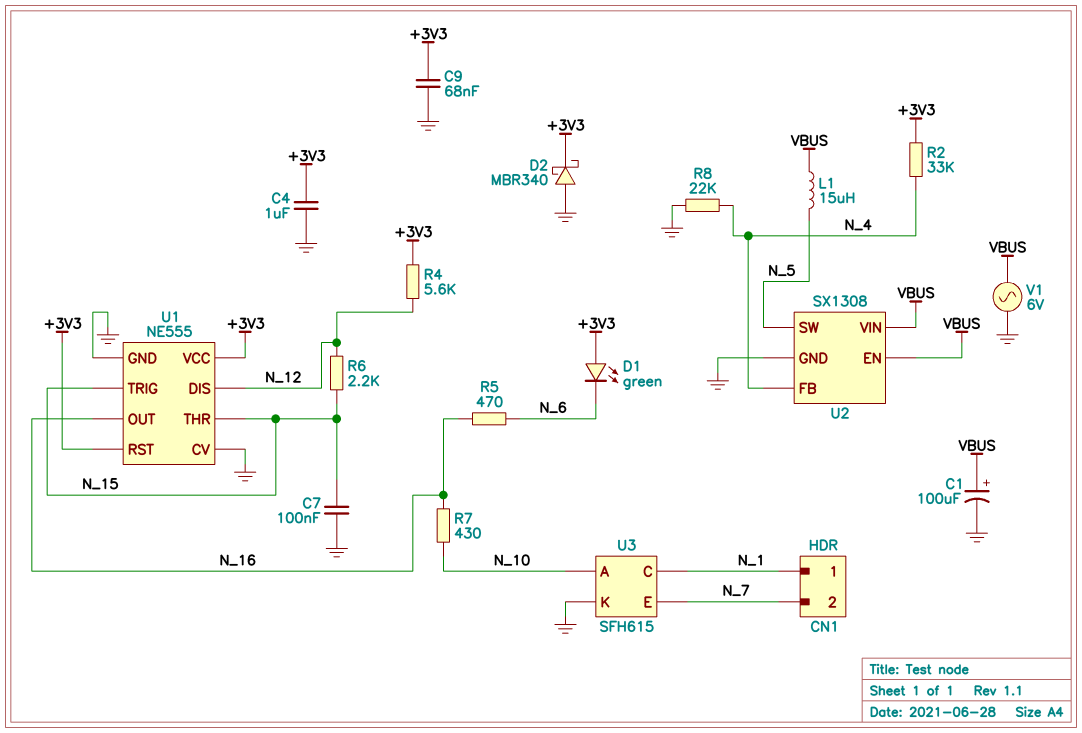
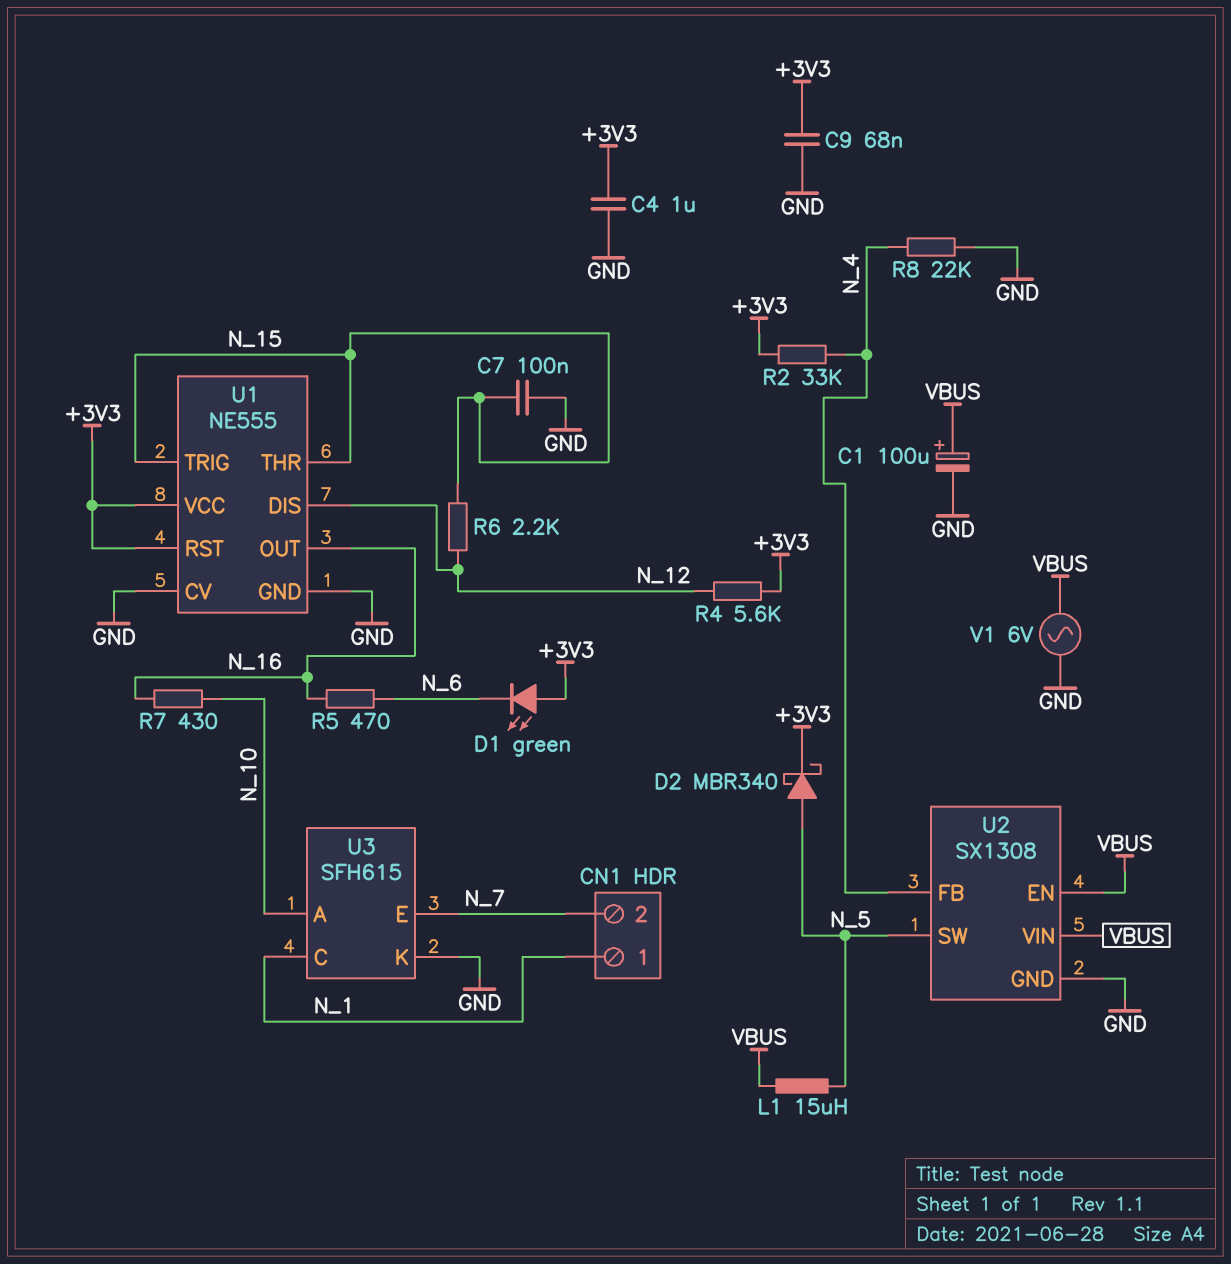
D2: schottky MBR340 (A GND, K +3V3) -> schottky MBR340 (A N_5, K +3V3)

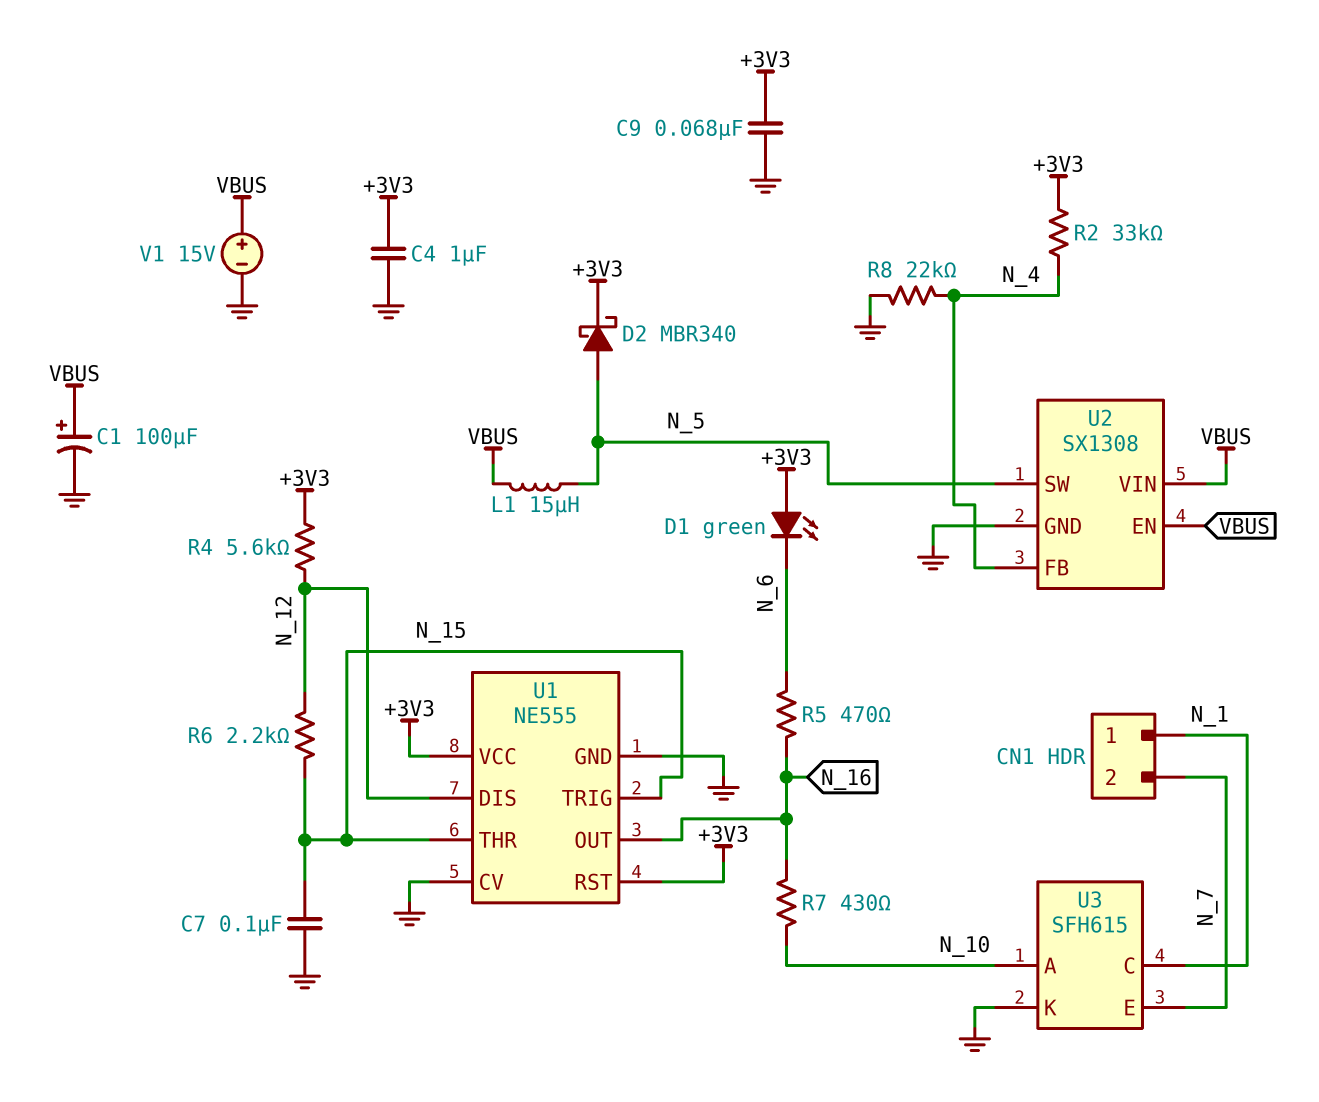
V1: AC 6V (GND, VBUS) -> 15V (plus VBUS, minus GND)

